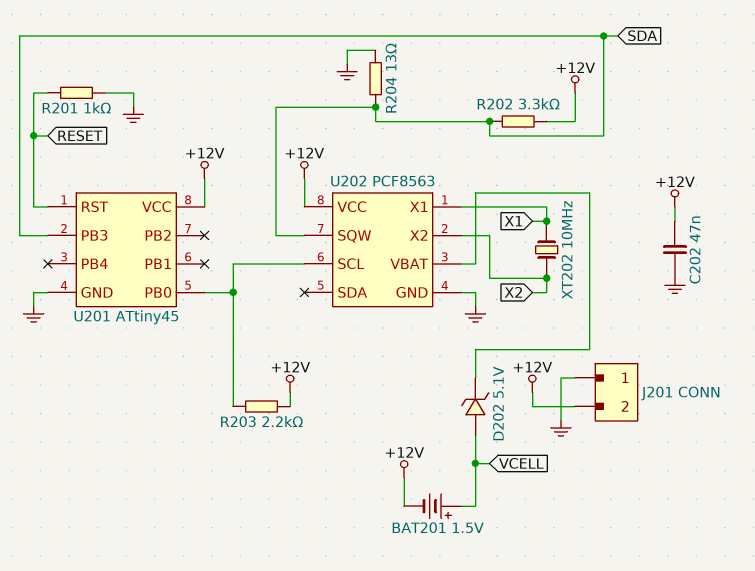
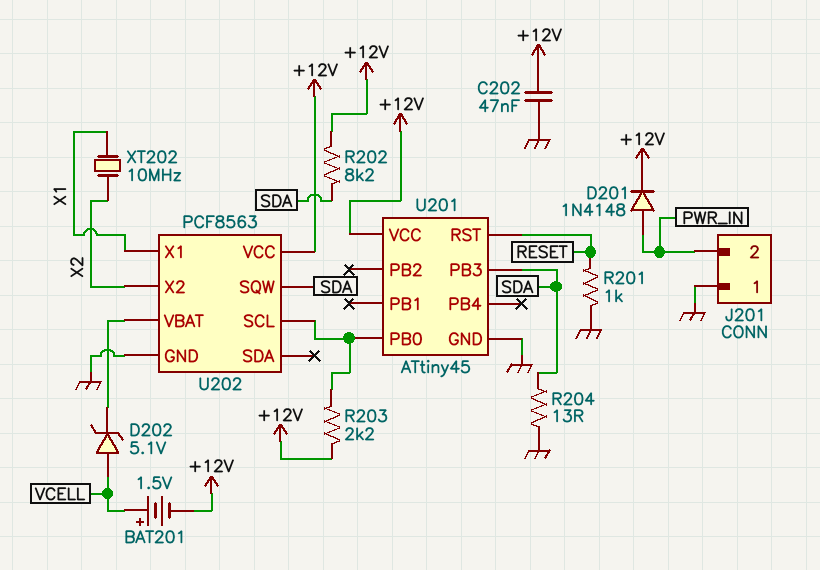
D201: none -> diode 1N4148 (A PWR_IN, K +12V)
J201 pin 2: +12V -> PWR_IN
R202: 3.3k (+12V, SDA) -> 8.2k (+12V, SDA)

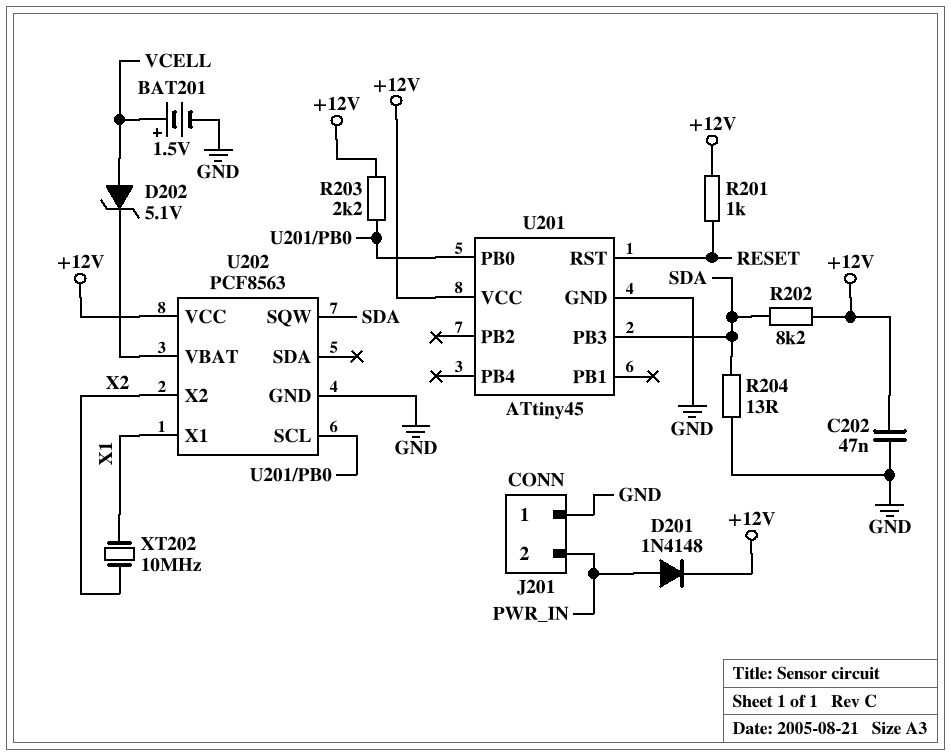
BAT201: 1.5V (plus VCELL, minus +12V) -> 1.5V (plus VCELL, minus GND)
R201: 1k (GND, RESET) -> 1k (+12V, RESET)

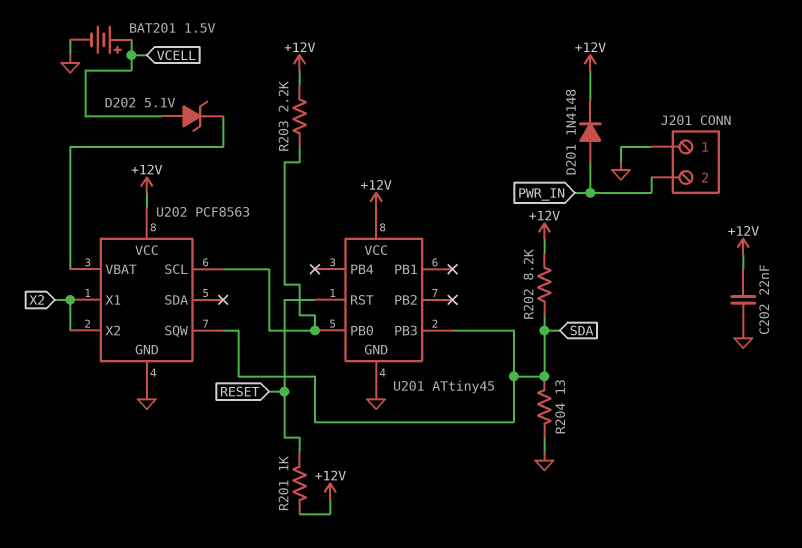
C202: 47nF (+12V, GND) -> 22nF (+12V, GND)
U202 pin X1: X1 -> X2
XT202: 10MHz (X1, X2) -> none

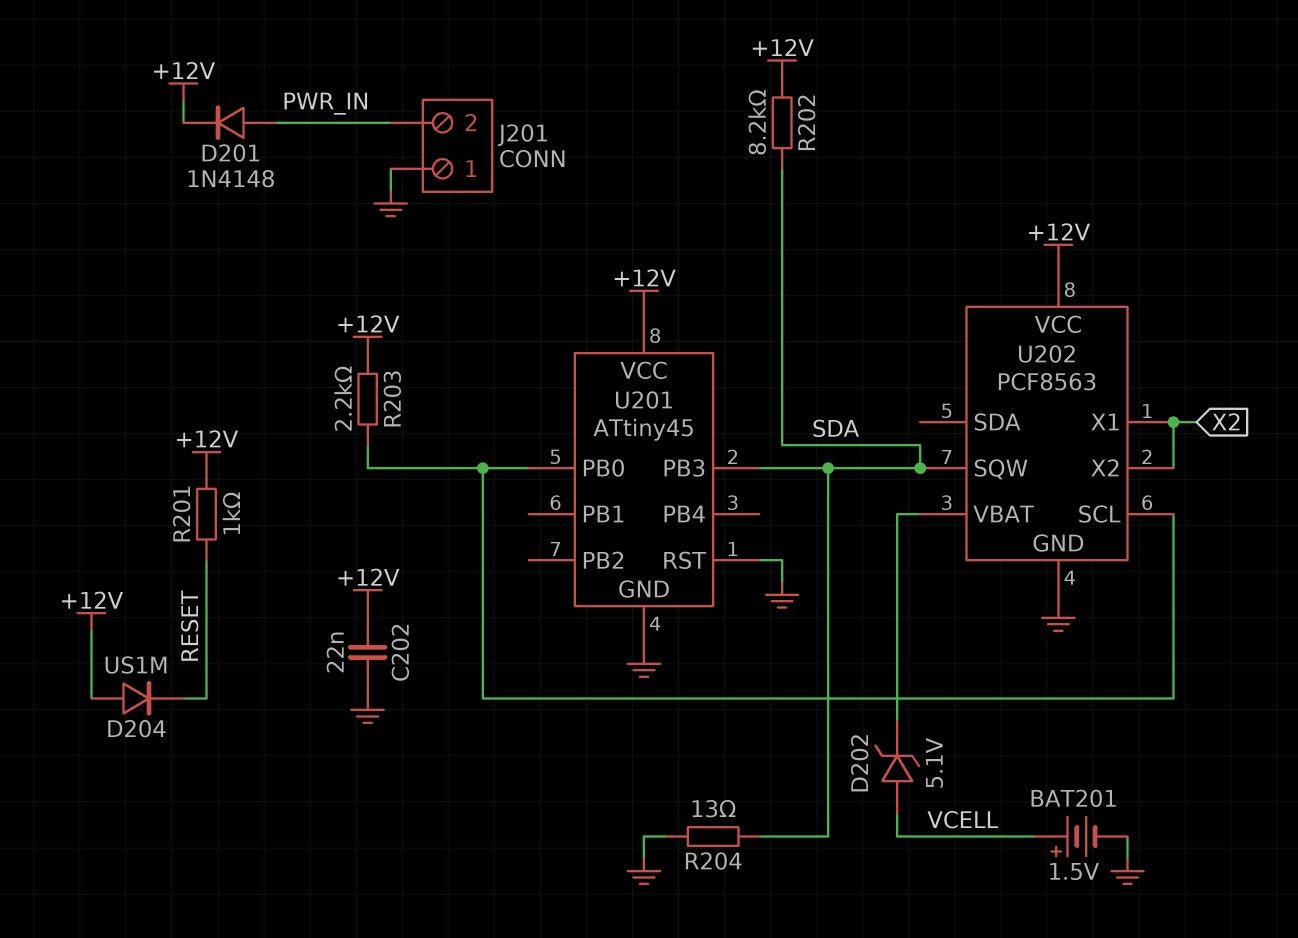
D204: none -> diode US1M (A +12V, K RESET)
U201 pin RST: RESET -> GND

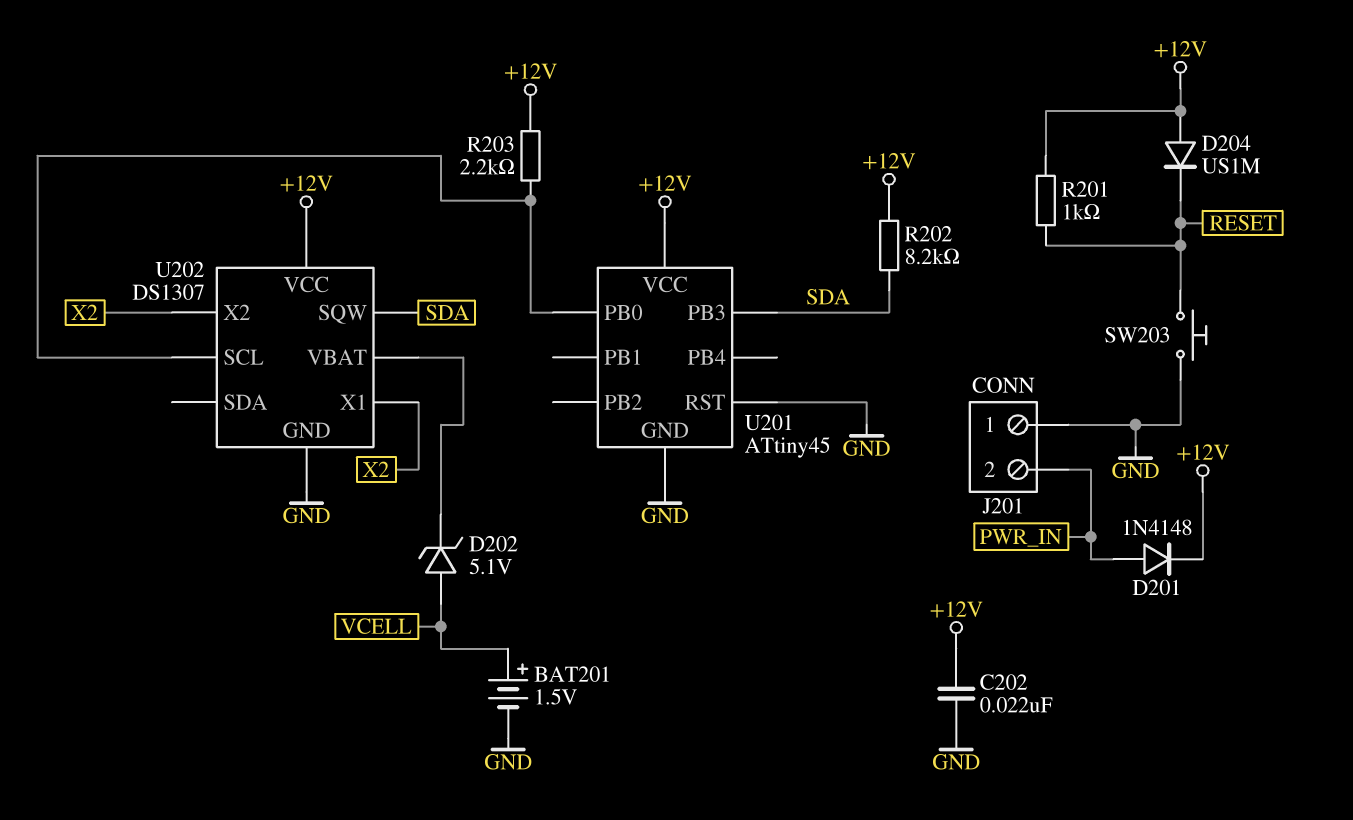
R204: 13 (GND, SDA) -> none
SW203: none -> button (GND, RESET)
U202: PCF8563 -> DS1307

